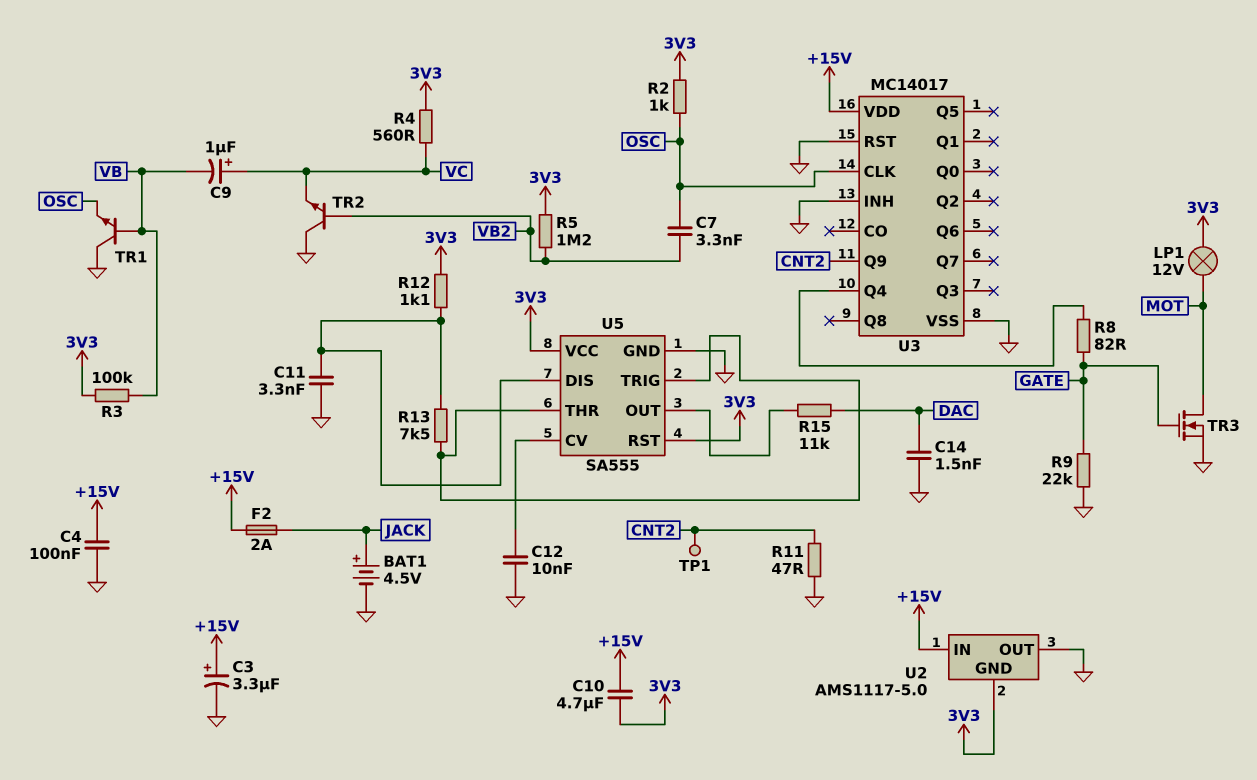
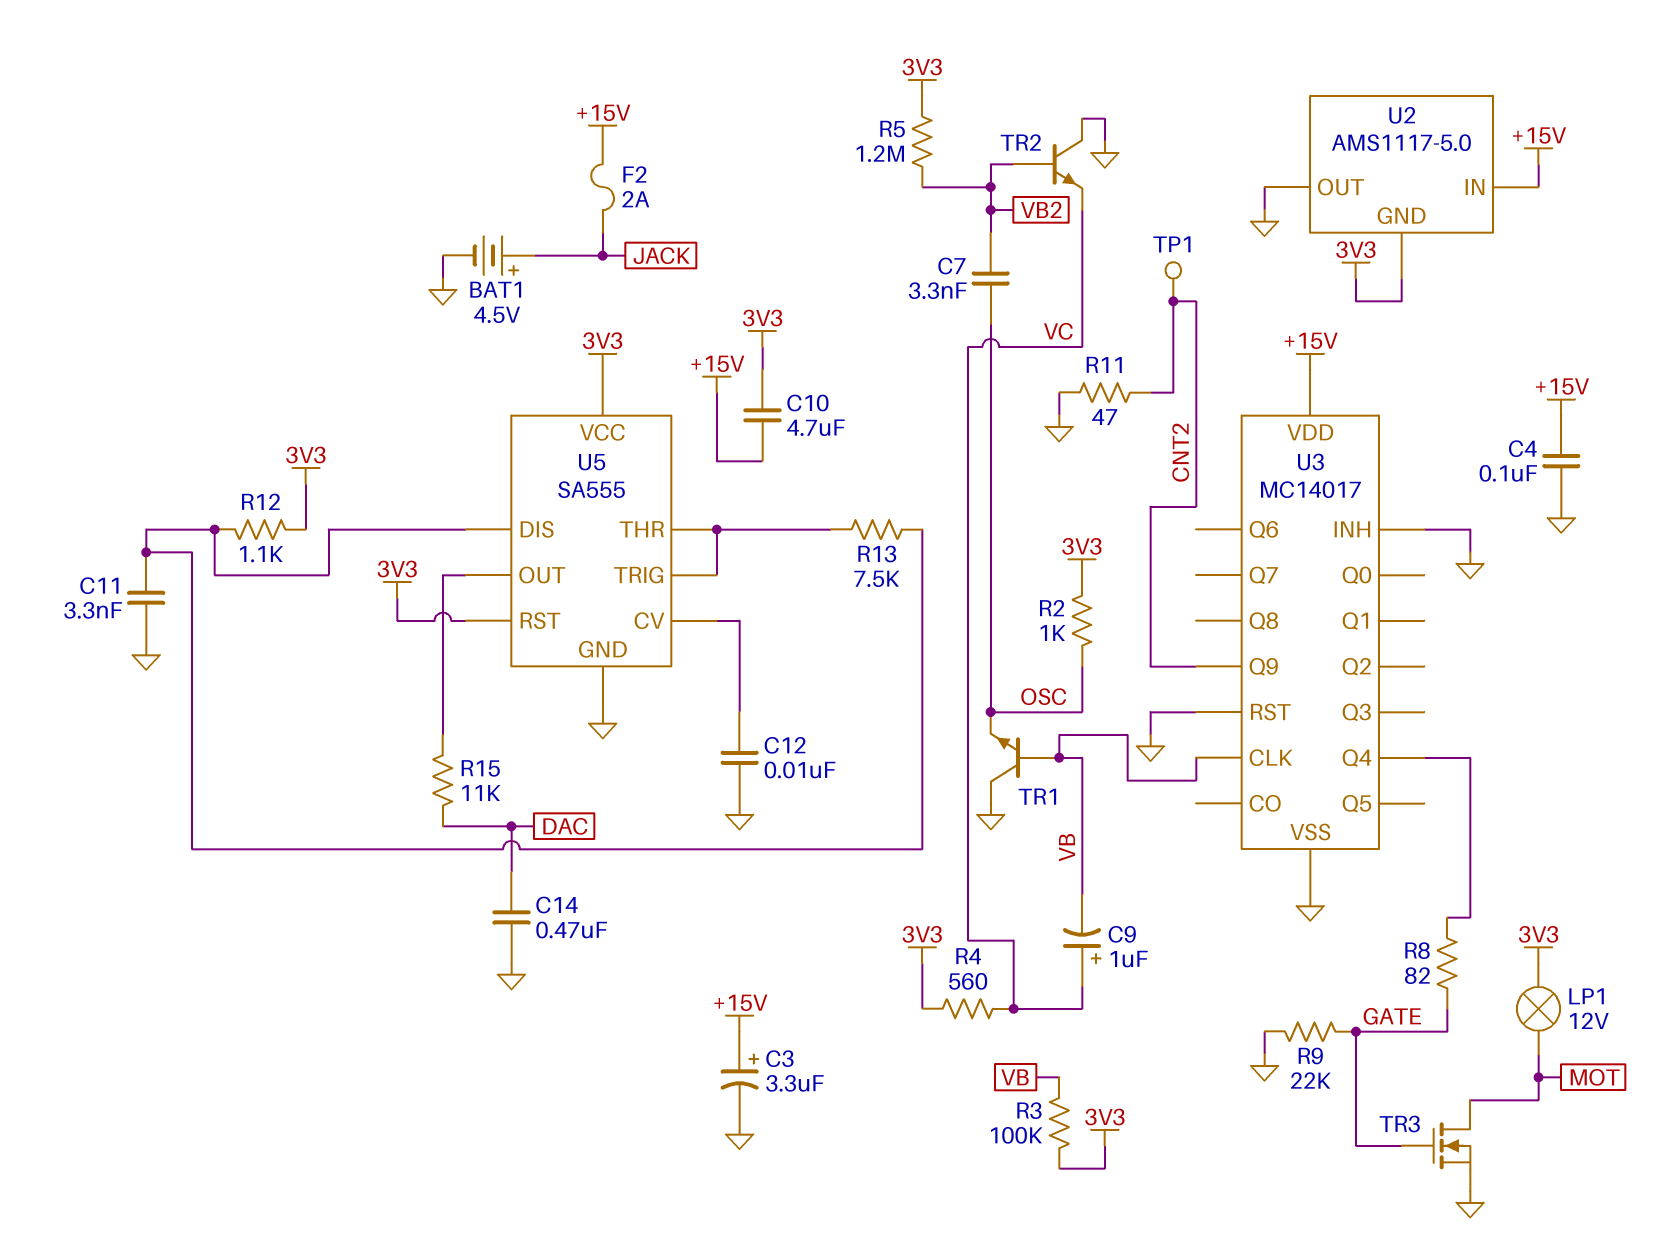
C14: 1.5nF (DAC, GND) -> 470nF (DAC, GND)
U3 pin CLK: OSC -> VB

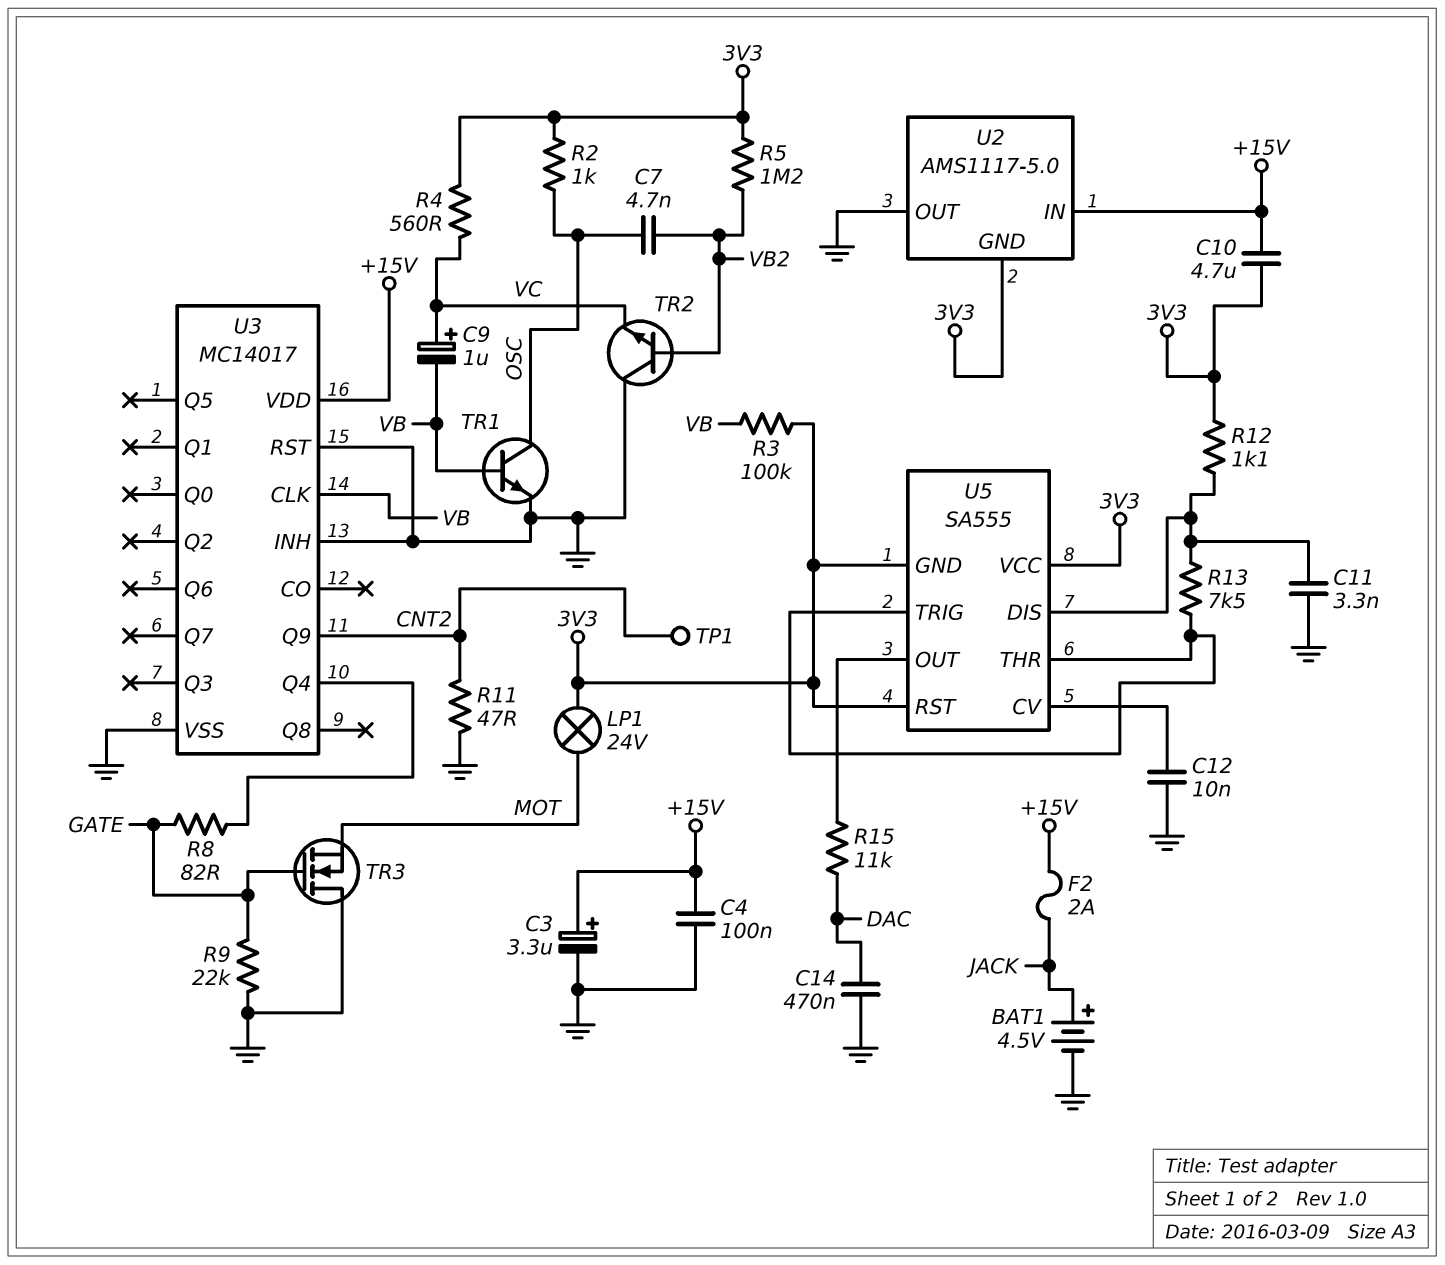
C7: 3.3nF (OSC, VB2) -> 4.7nF (OSC, VB2)
LP1: lamp 12V (3V3, MOT) -> lamp 24V (3V3, MOT)
TR1: NPN (B VB, C GND, E OSC) -> NPN (B VB, C OSC, E GND)
TR3: NMOS (G GATE, D MOT, S GND) -> NMOS (G GATE, D GND, S MOT)
U5 pin GND: GND -> 3V3

